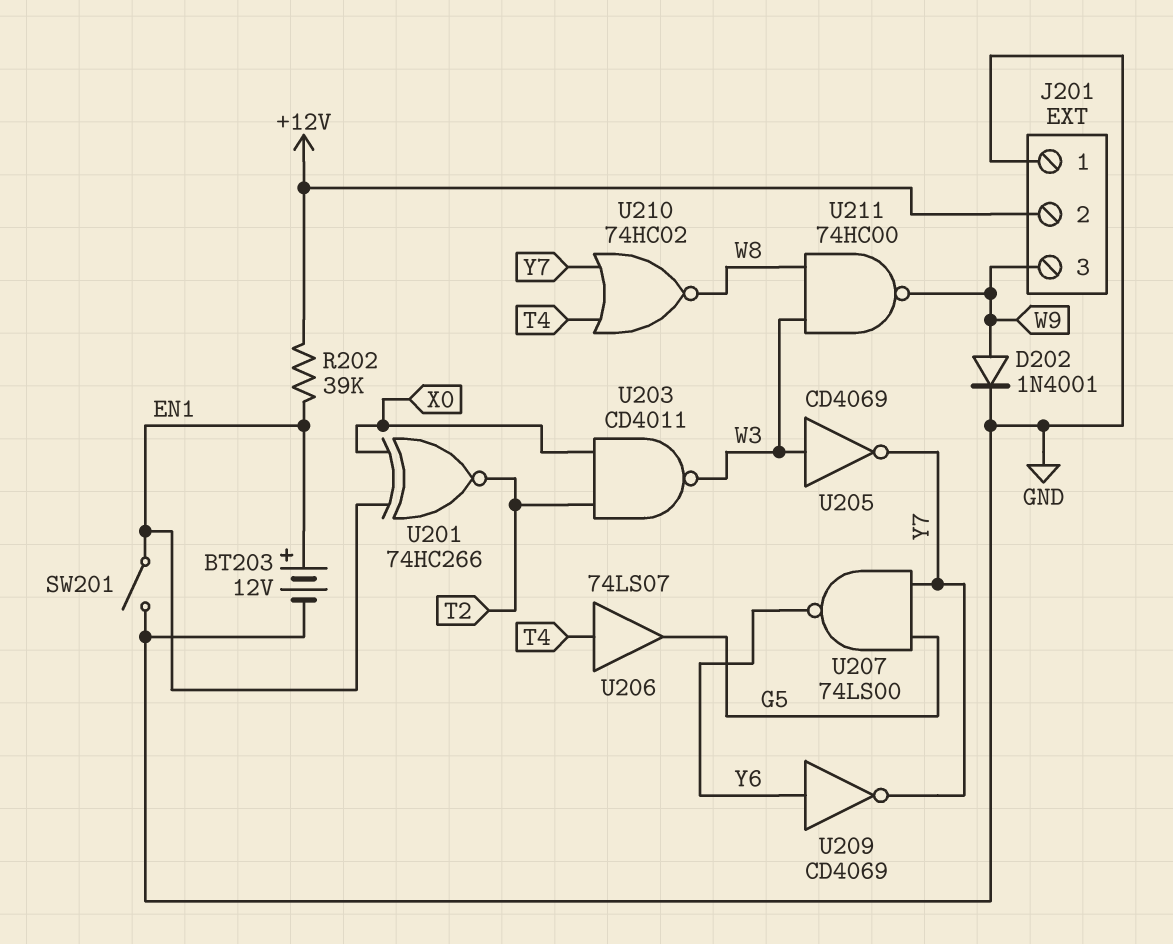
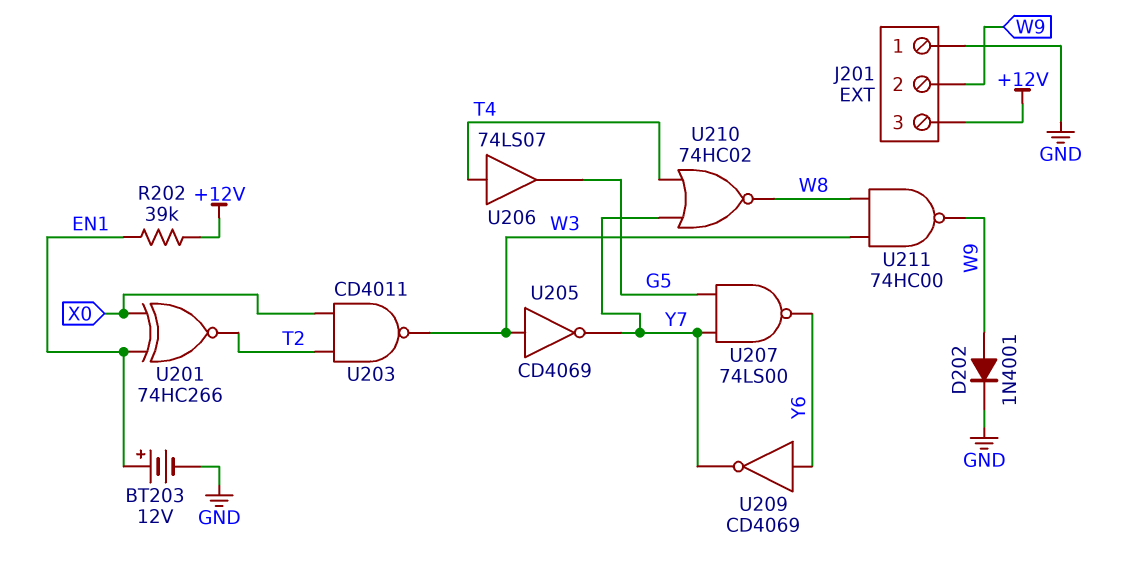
J201 pin 2: +12V -> W9
J201 pin 3: W9 -> +12V
SW201: switch (EN1, GND) -> none

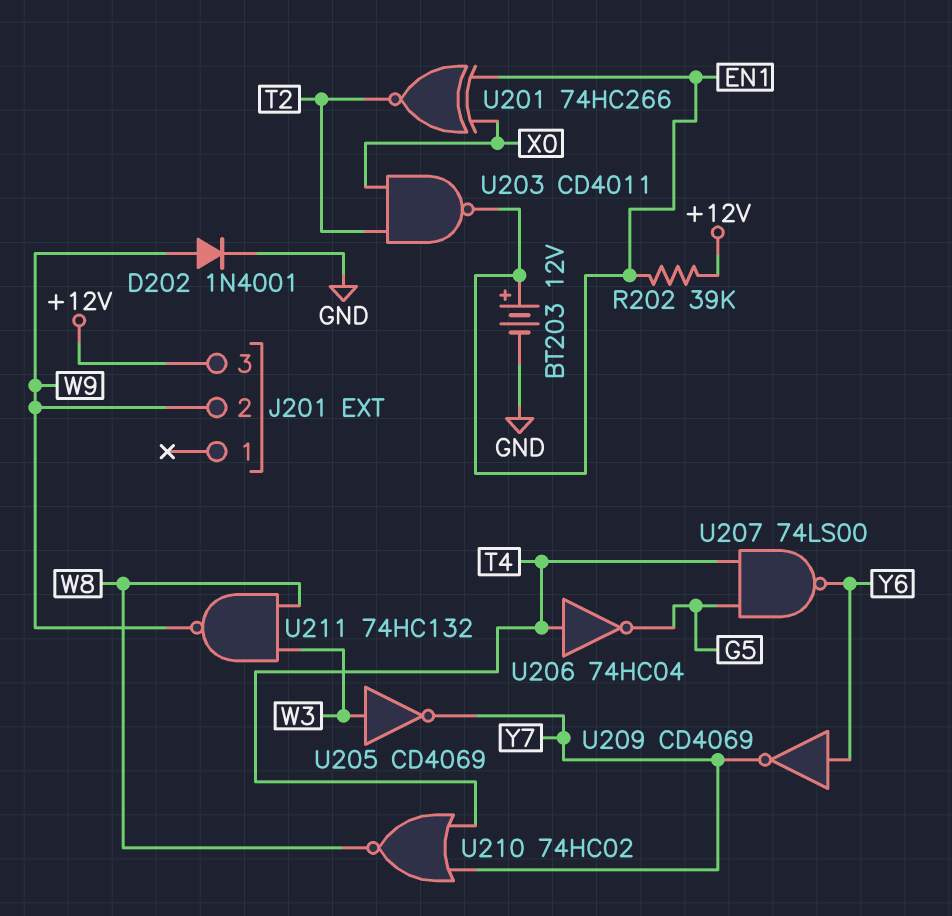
J201 pin 1: GND -> none
U203: NAND CD4011 (in T2, in X0, out W3) -> NAND CD4011 (in T2, in X0, out EN1)
U206: buffer 74LS07 (in T4, out G5) -> NOT 74HC04 (in T4, out G5)
U207: NAND 74LS00 (in G5, in Y7, out Y6) -> NAND 74LS00 (in G5, in T4, out Y6)
U211: NAND 74HC00 (in W3, in W8, out W9) -> NAND 74HC132 (in W3, in W8, out W9)

